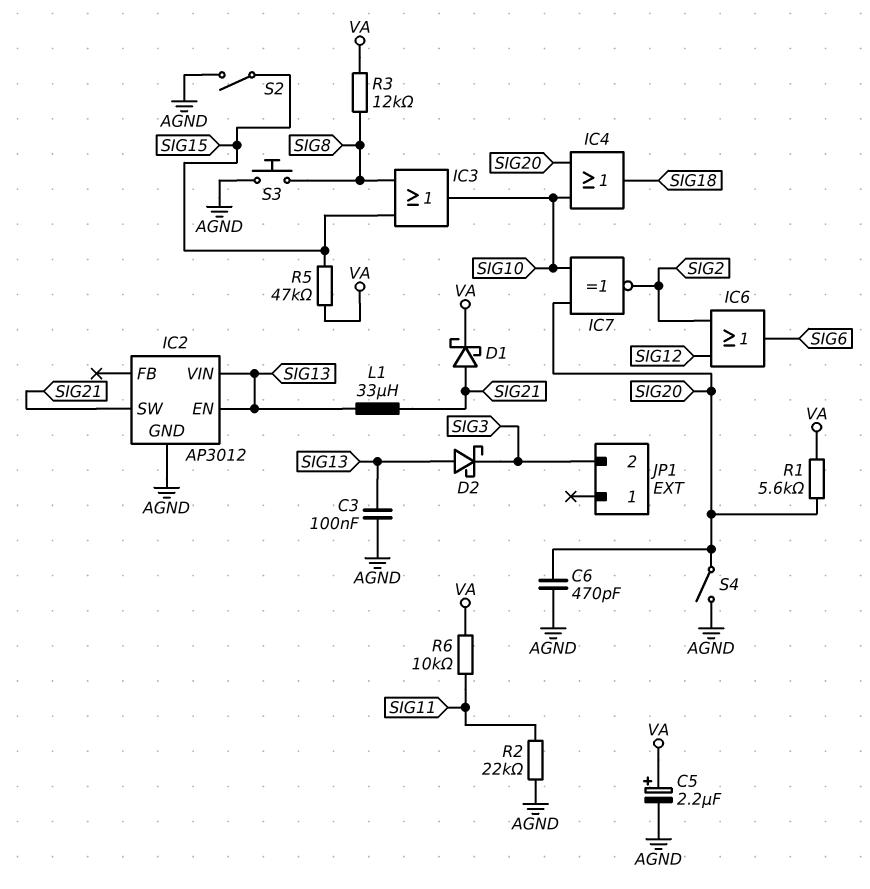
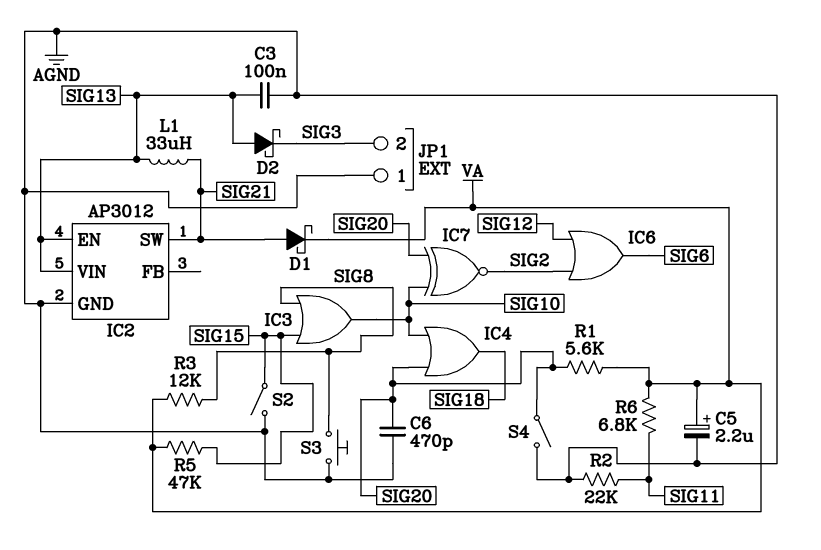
JP1 pin 1: none -> AGND
R6: 10k (SIG11, VA) -> 6.8k (SIG11, VA)

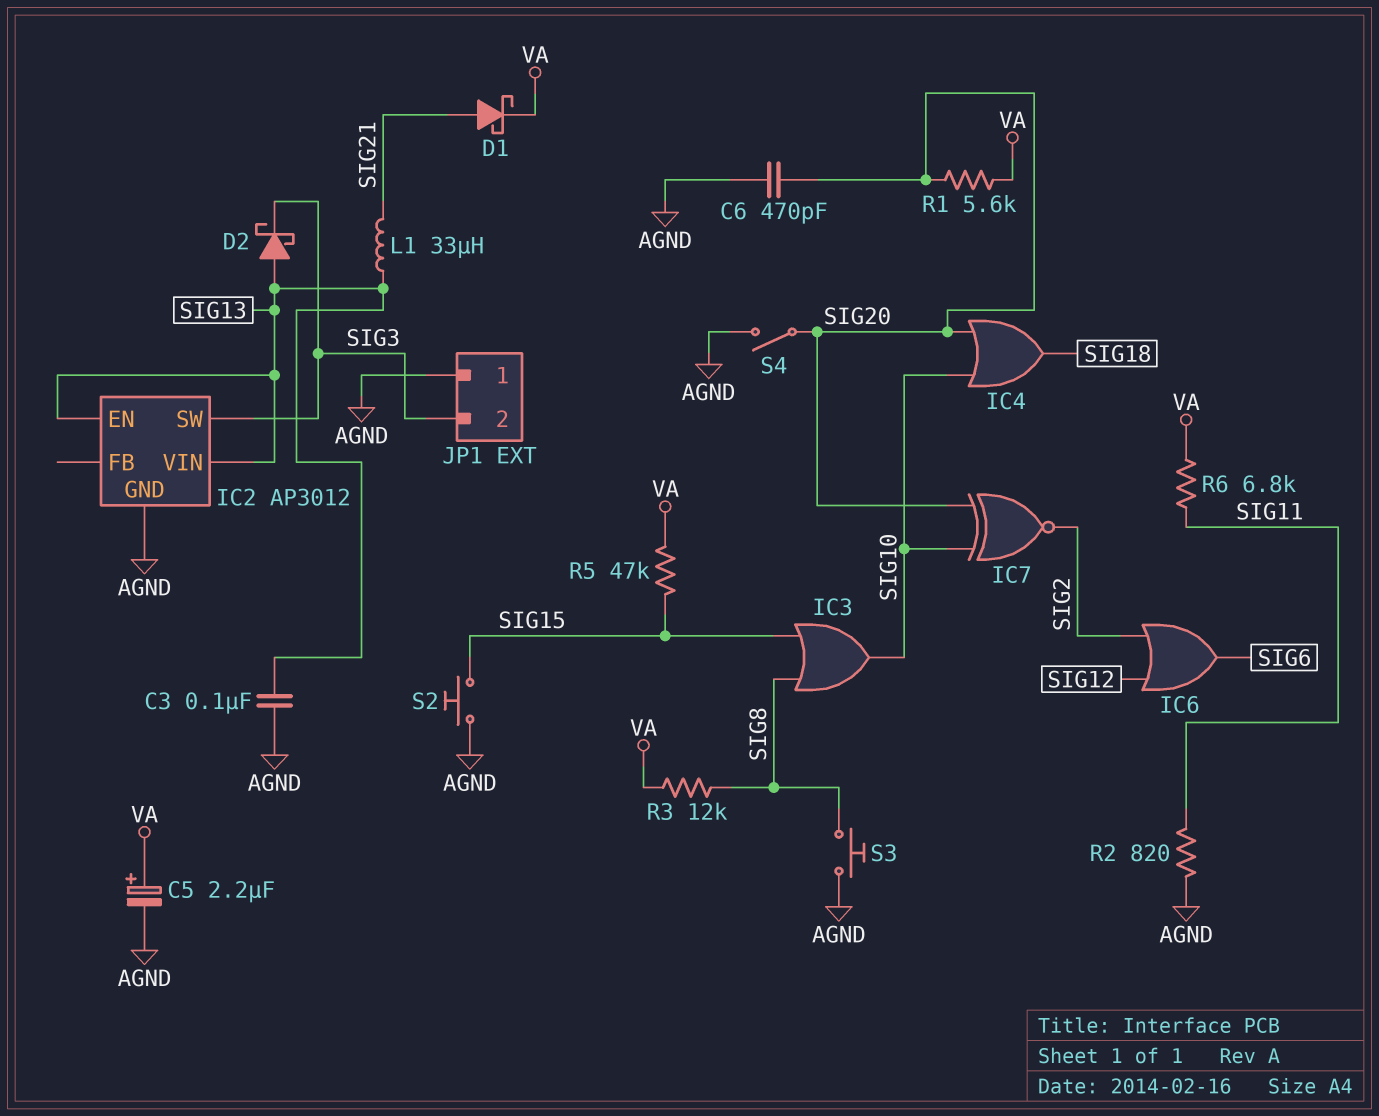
IC2 pin SW: SIG21 -> SIG3
R2: 22k (AGND, SIG11) -> 820 (AGND, SIG11)
S2: switch (AGND, SIG15) -> button (AGND, SIG15)

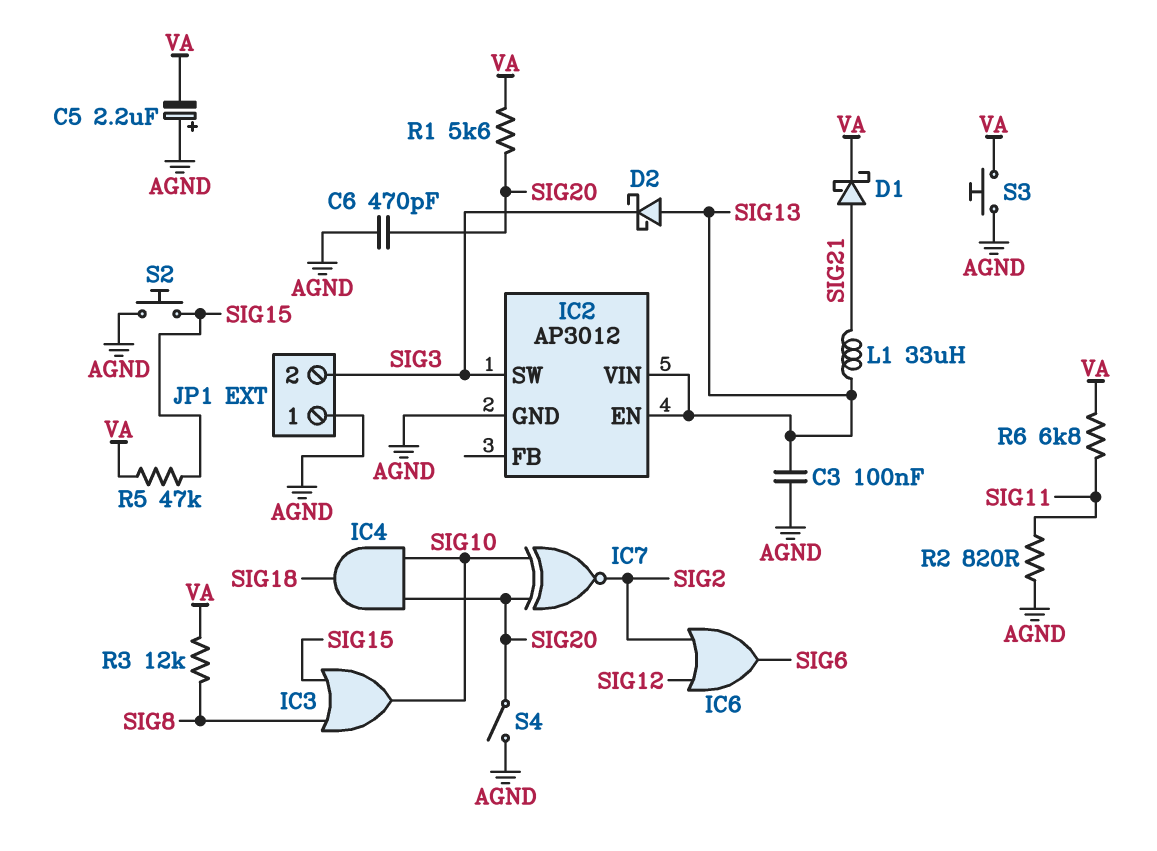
C5: 2.2uF (plus VA, minus AGND) -> 2.2uF (plus AGND, minus VA)
IC4: OR (in SIG10, in SIG20, out SIG18) -> AND (in SIG10, in SIG20, out SIG18)
S3: button (AGND, SIG8) -> button (AGND, VA)

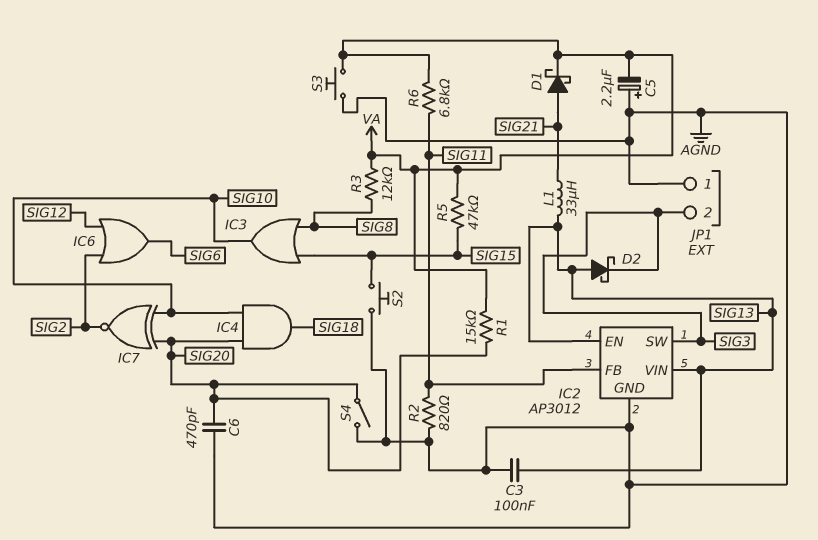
IC2 pin FB: none -> SIG11
R1: 5.6k (SIG20, VA) -> 15k (SIG20, VA)

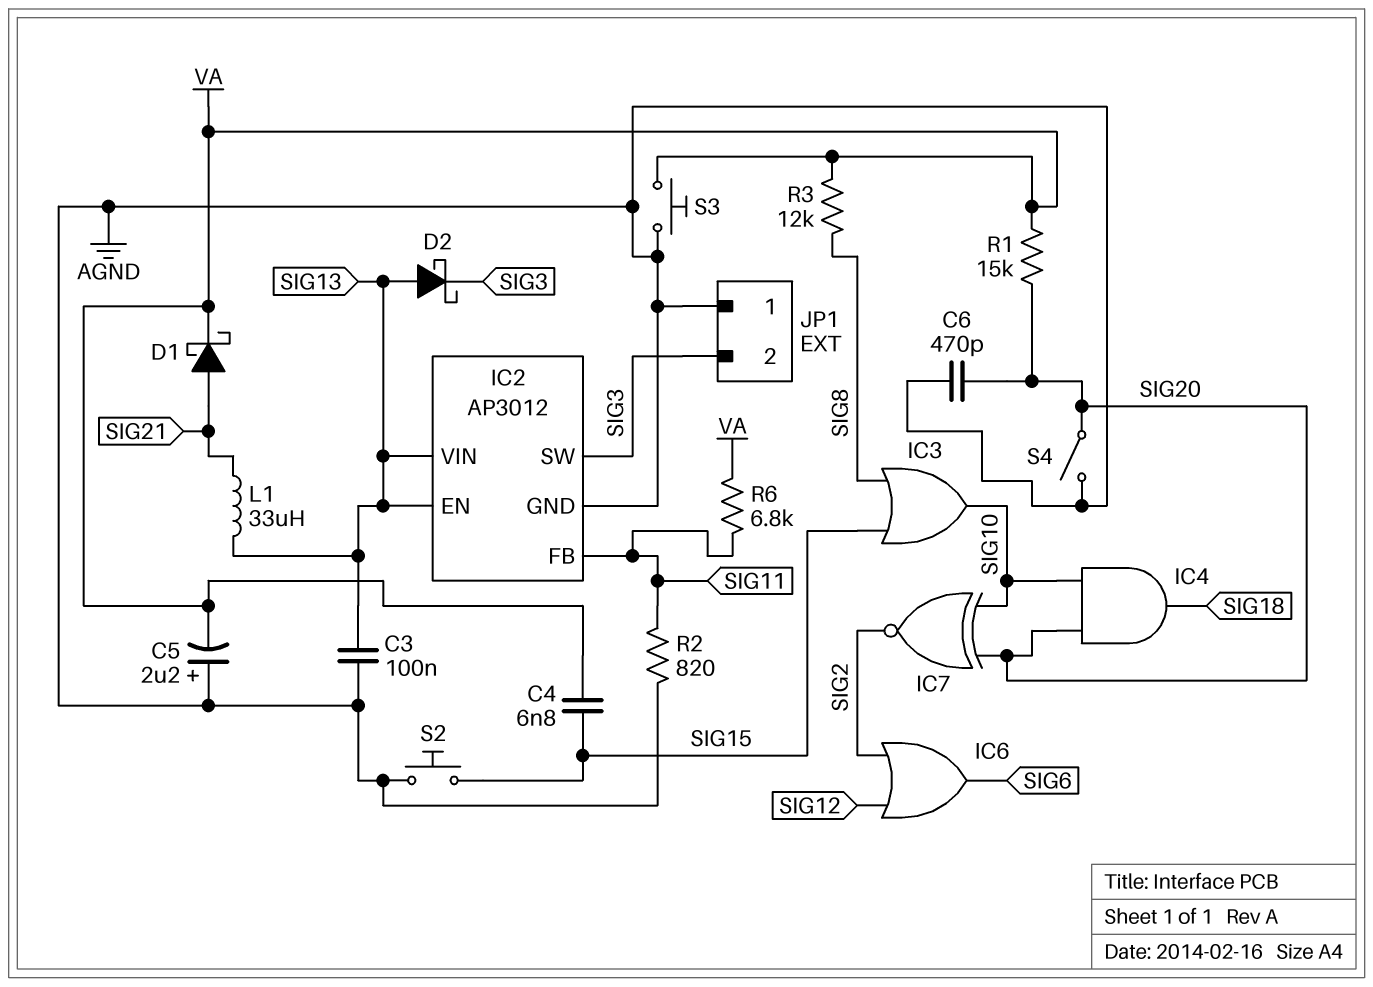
C4: none -> 6.8nF (SIG15, VA)
R5: 47k (SIG15, VA) -> none

